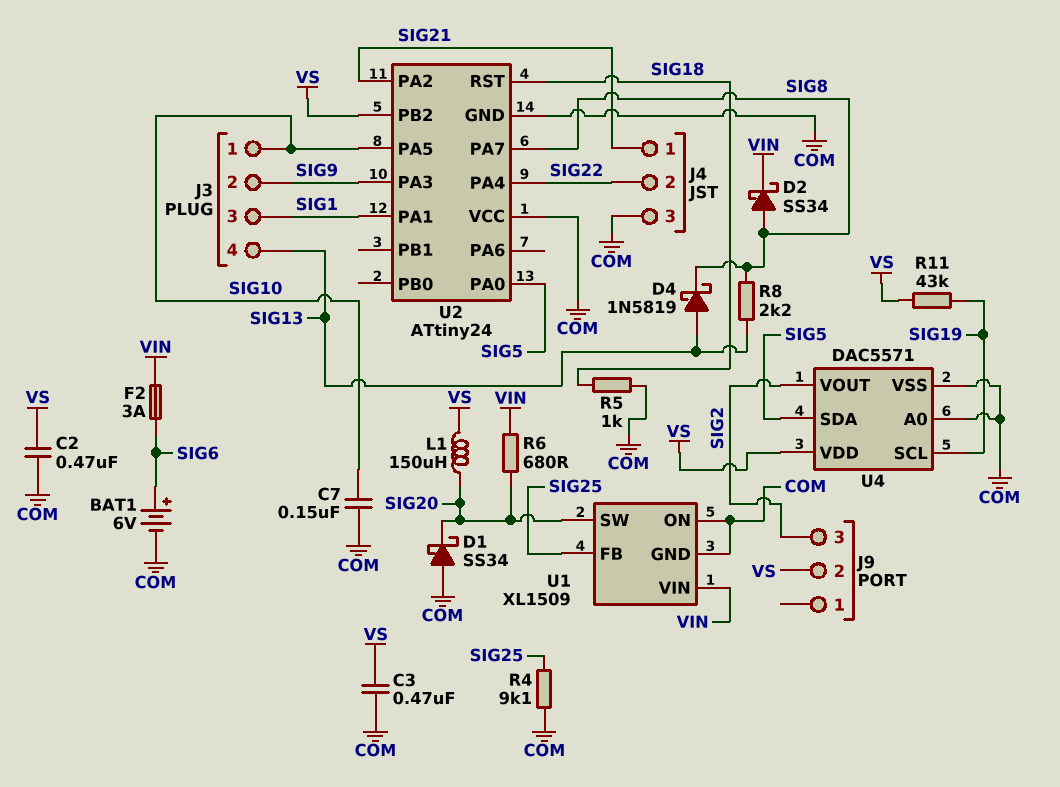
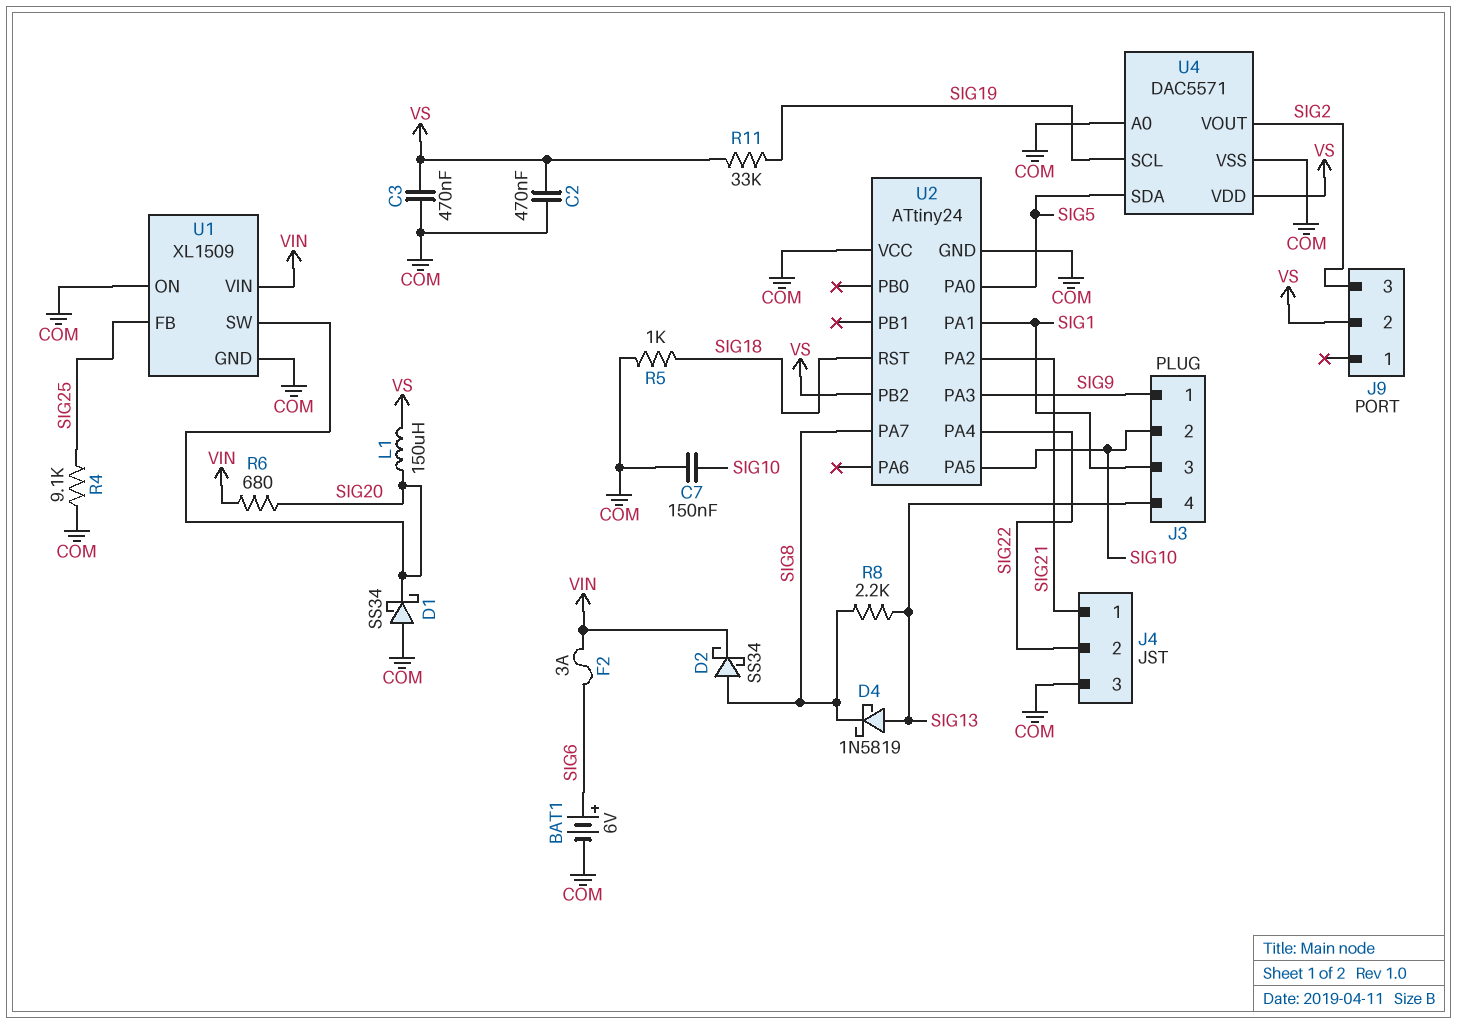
J3 pin 1: SIG10 -> SIG9
J3 pin 2: SIG9 -> SIG10
R11: 43k (SIG19, VS) -> 33k (SIG19, VS)

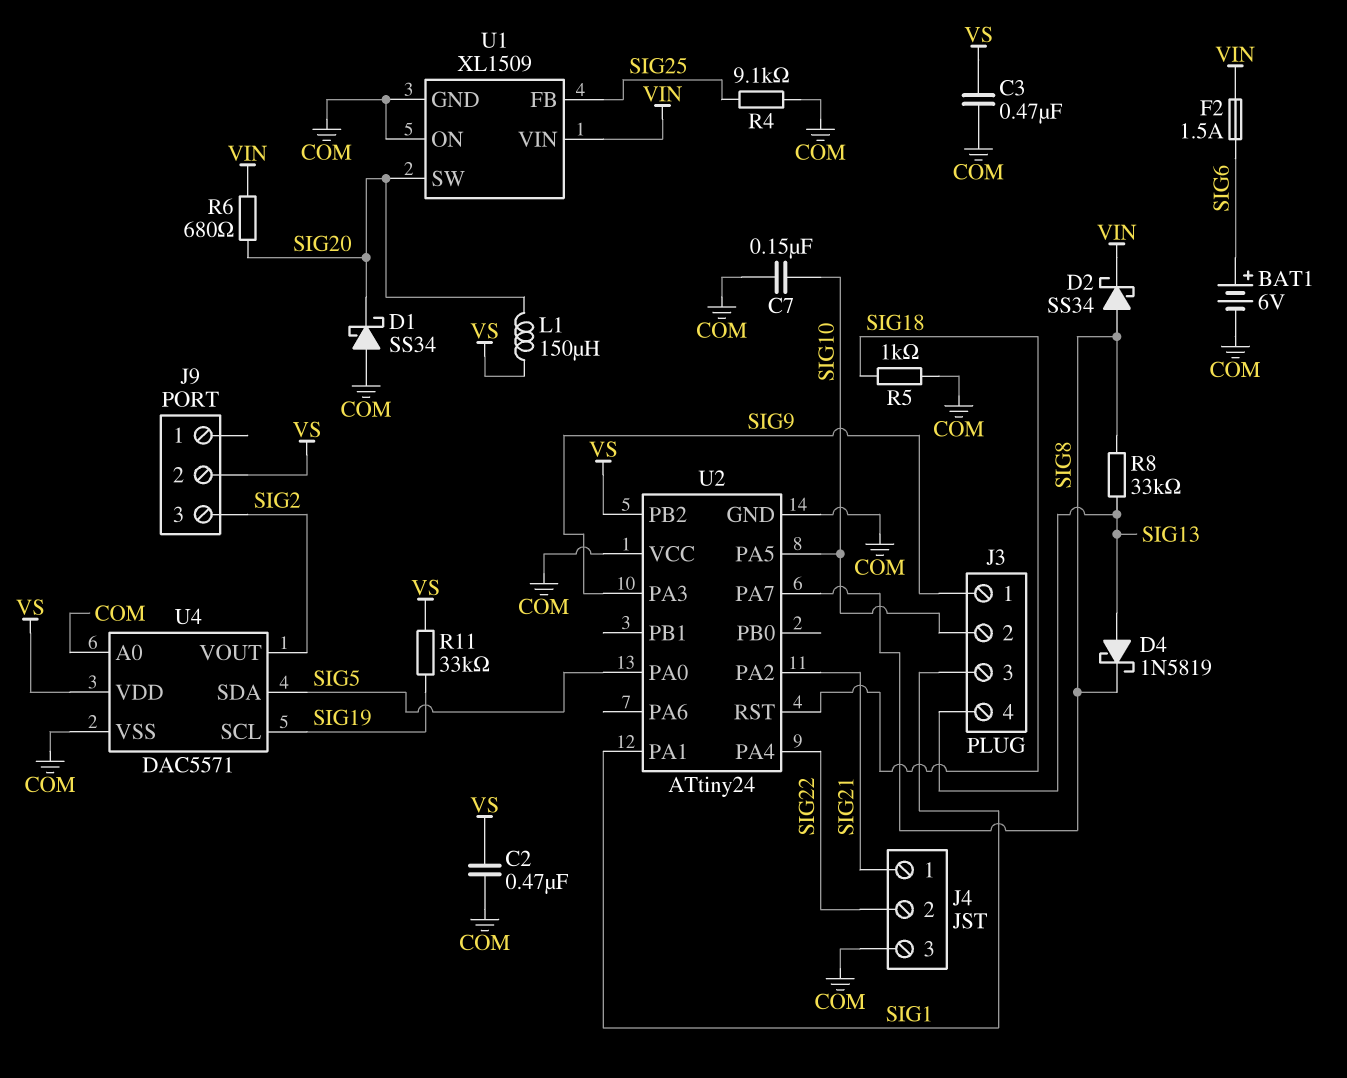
F2: 3A (SIG6, VIN) -> 1.5A (SIG6, VIN)
R8: 2.2k (SIG8, SIG13) -> 33k (SIG8, SIG13)

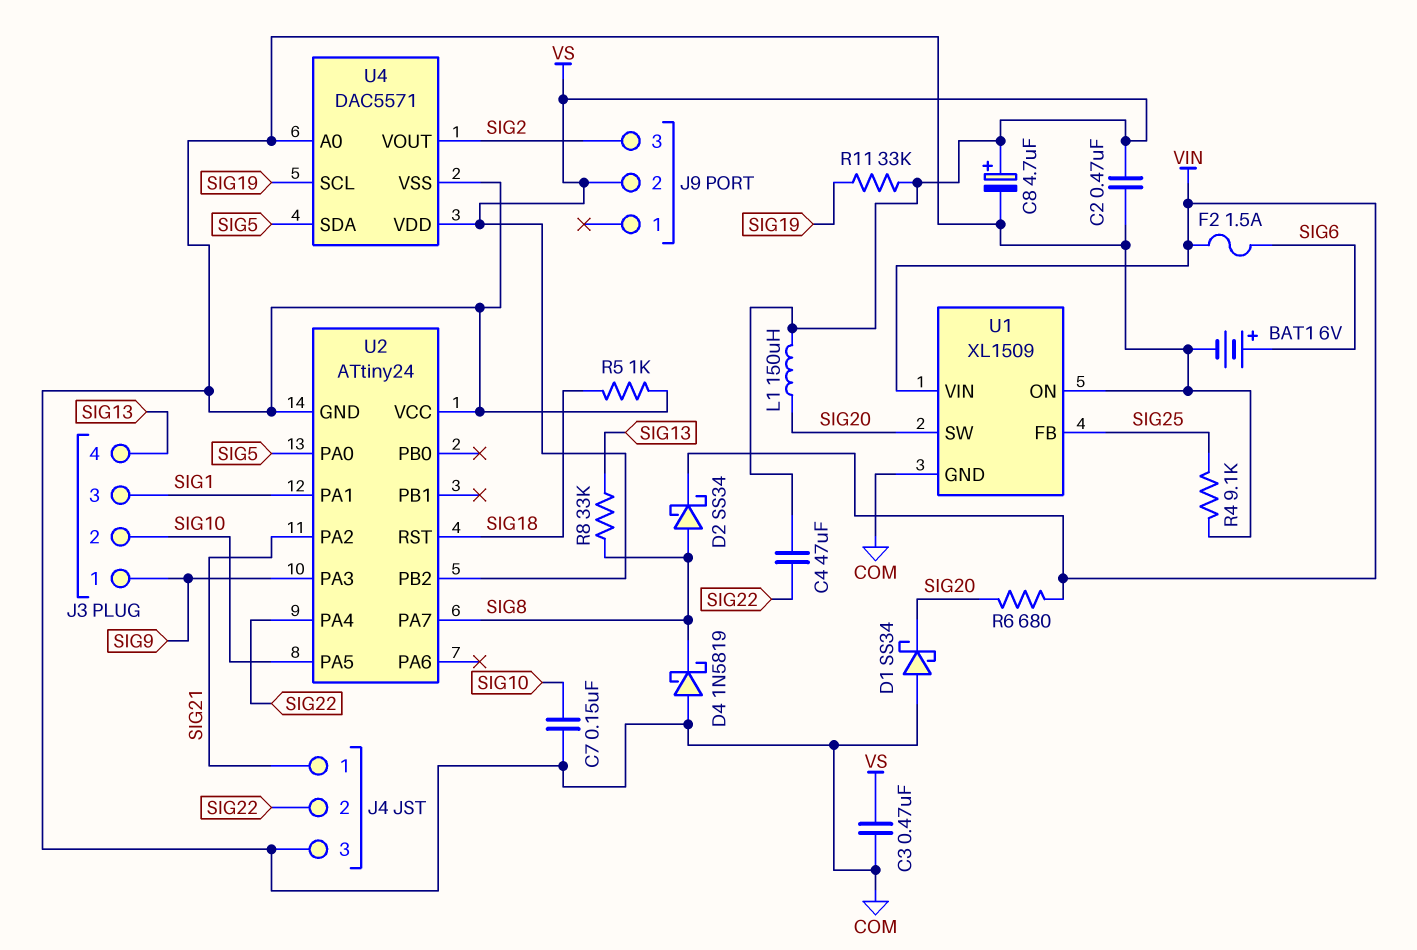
C4: none -> 47uF (SIG22, VS)
C8: none -> 4.7uF (plus VS, minus COM)
D4: schottky 1N5819 (A SIG13, K SIG8) -> schottky 1N5819 (A COM, K SIG8)

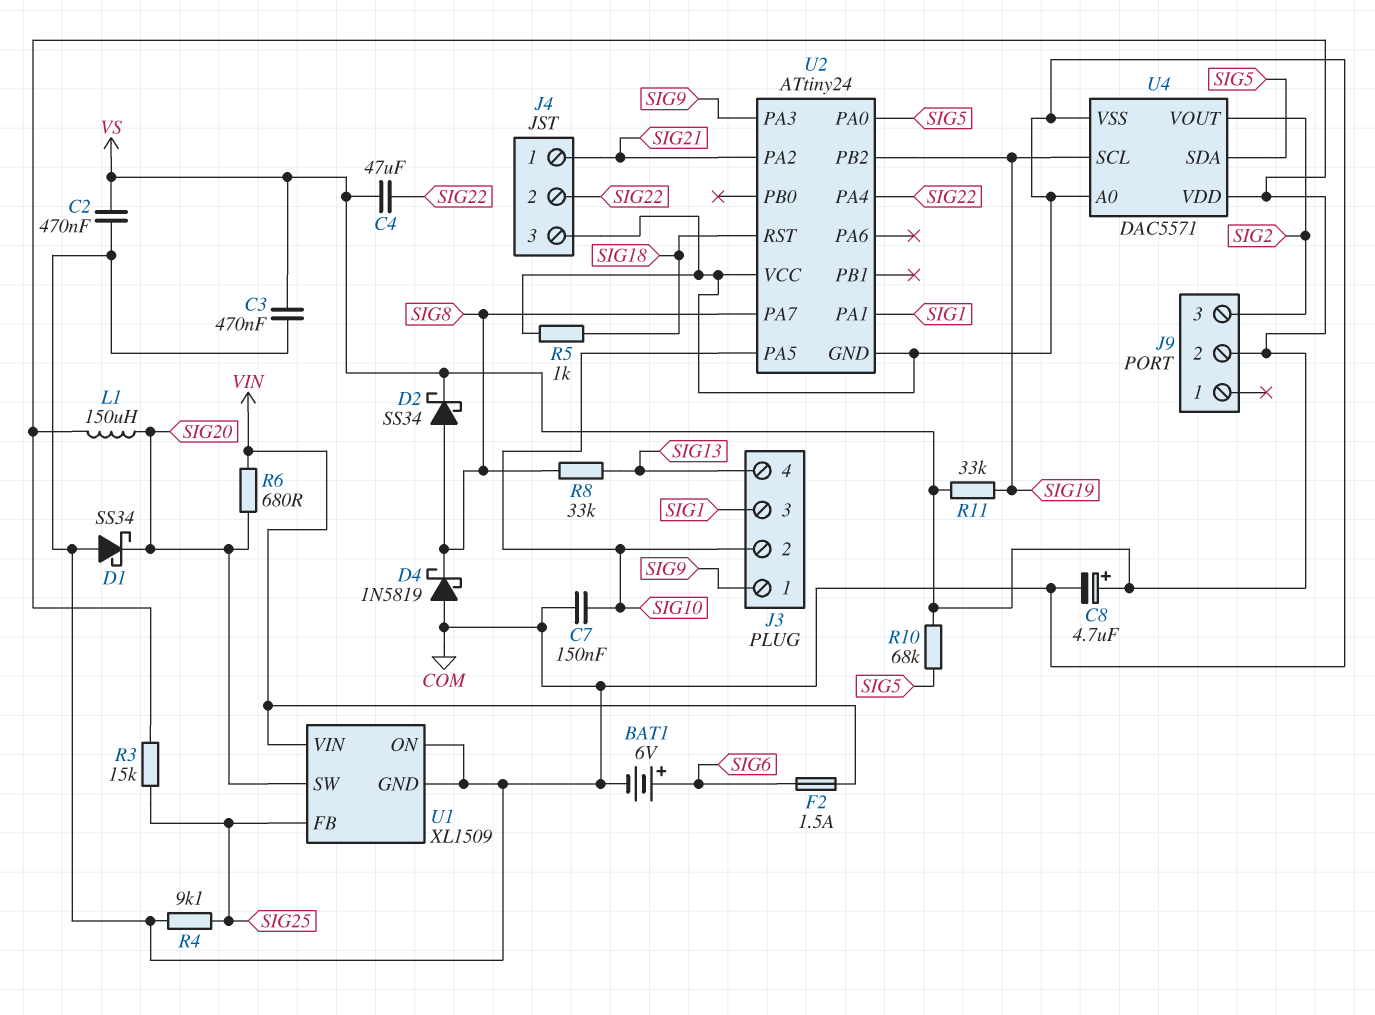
D2: schottky SS34 (A SIG8, K VIN) -> schottky SS34 (A SIG8, K VS)
R3: none -> 15k (SIG25, VS)
R10: none -> 68k (SIG5, VS)
U2 pin PB2: VS -> SIG19

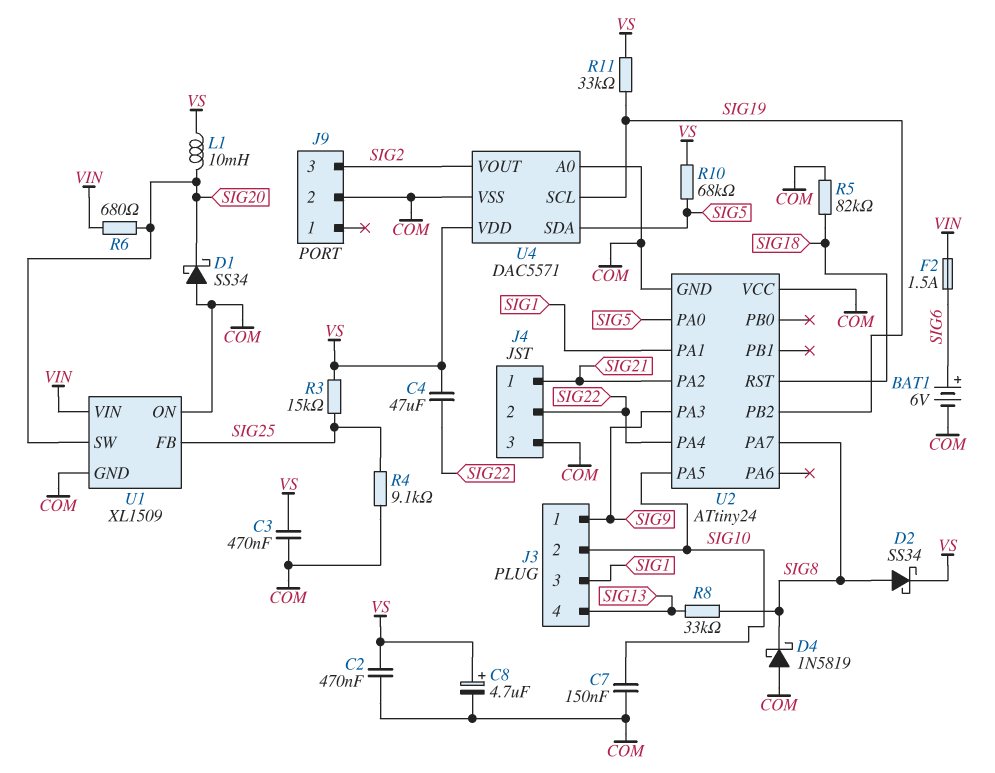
J9 pin 2: VS -> COM
L1: 150uH (SIG20, VS) -> 10mH (SIG20, VS)
R5: 1k (COM, SIG18) -> 82k (COM, SIG18)

